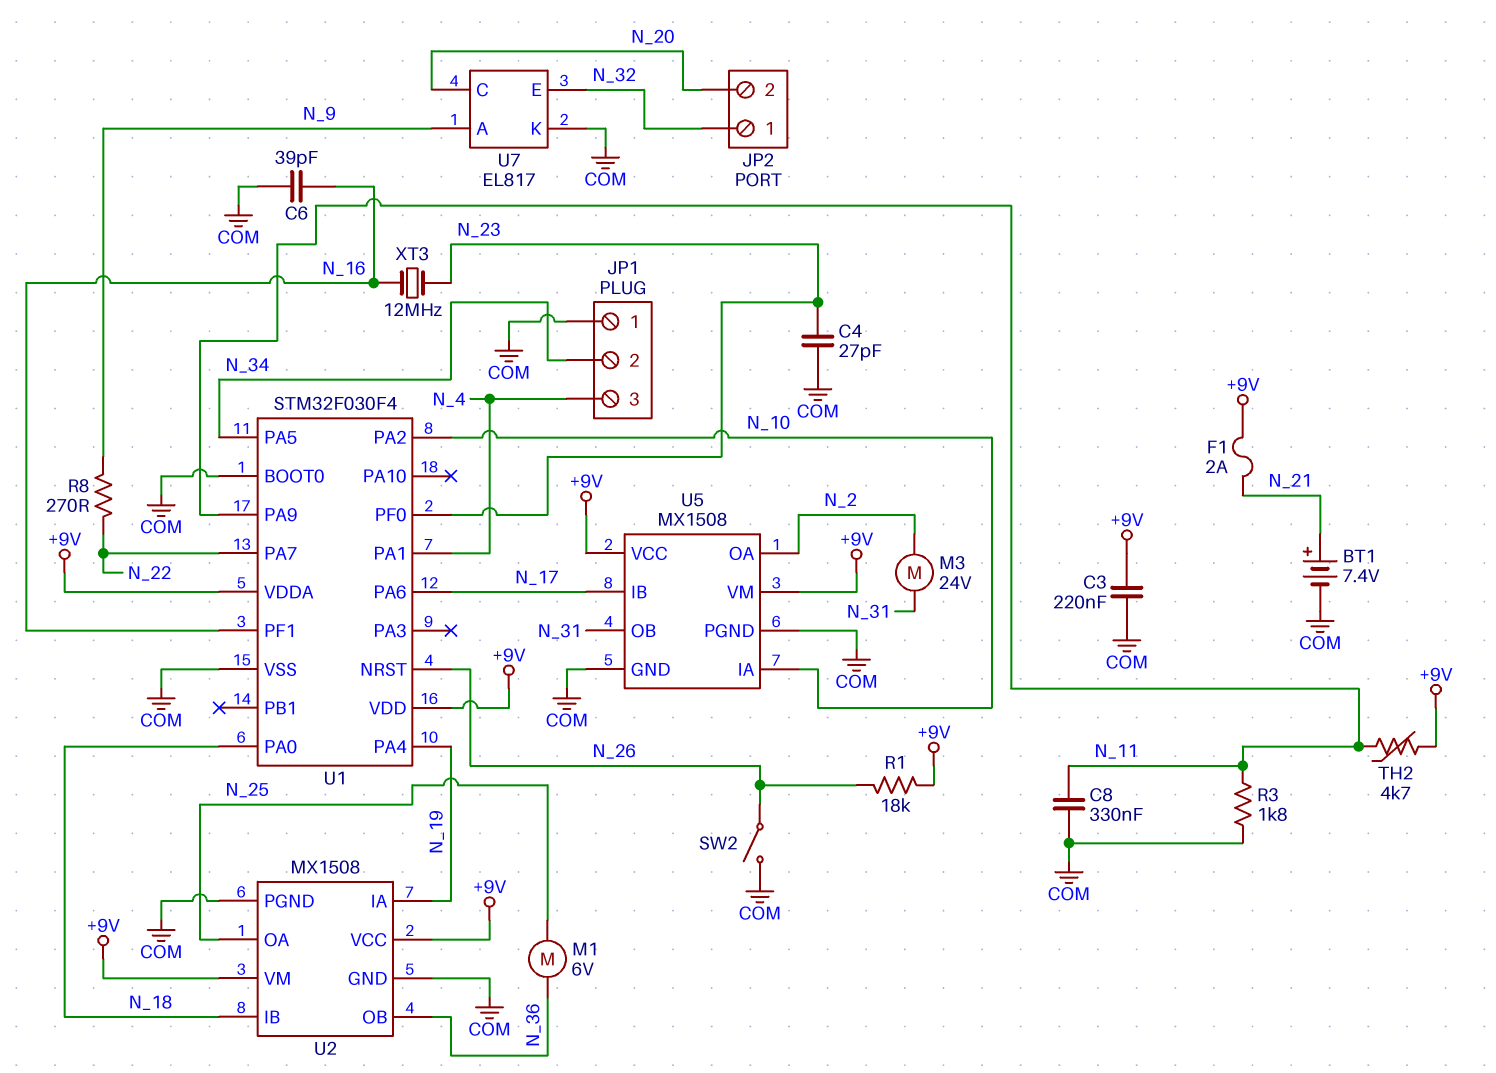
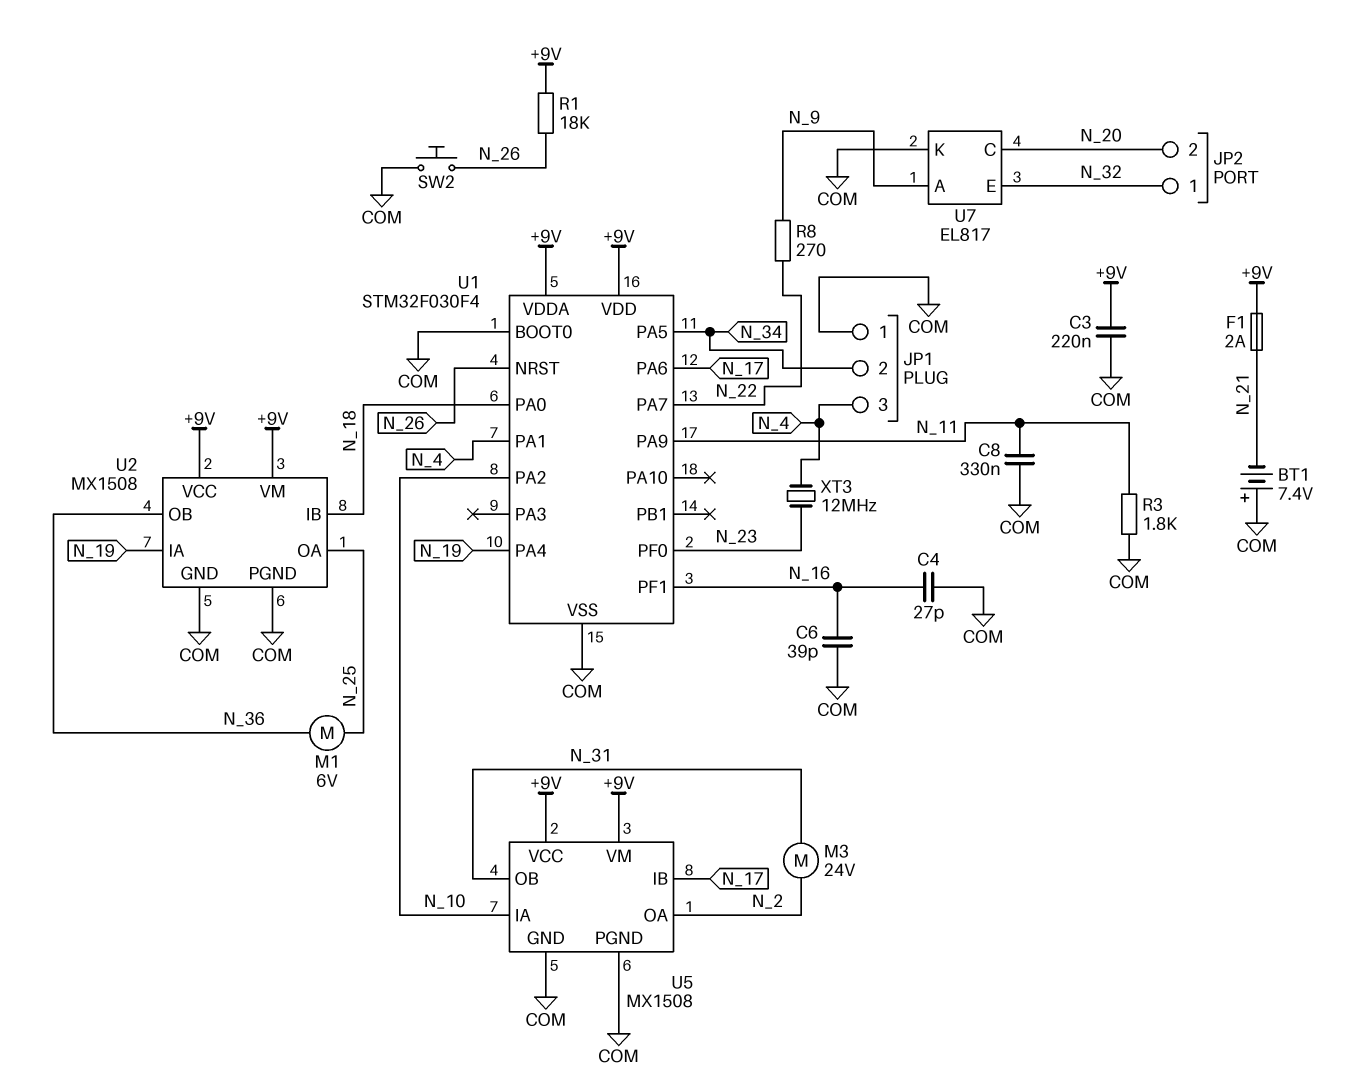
BT1: 7.4V (plus N_21, minus COM) -> 7.4V (plus COM, minus N_21)
C4: 27pF (COM, N_23) -> 27pF (COM, N_16)
SW2: switch (COM, N_26) -> button (COM, N_26)
TH2: 4.7k (+9V, N_11) -> none
XT3: 12MHz (N_16, N_23) -> 12MHz (N_4, N_23)

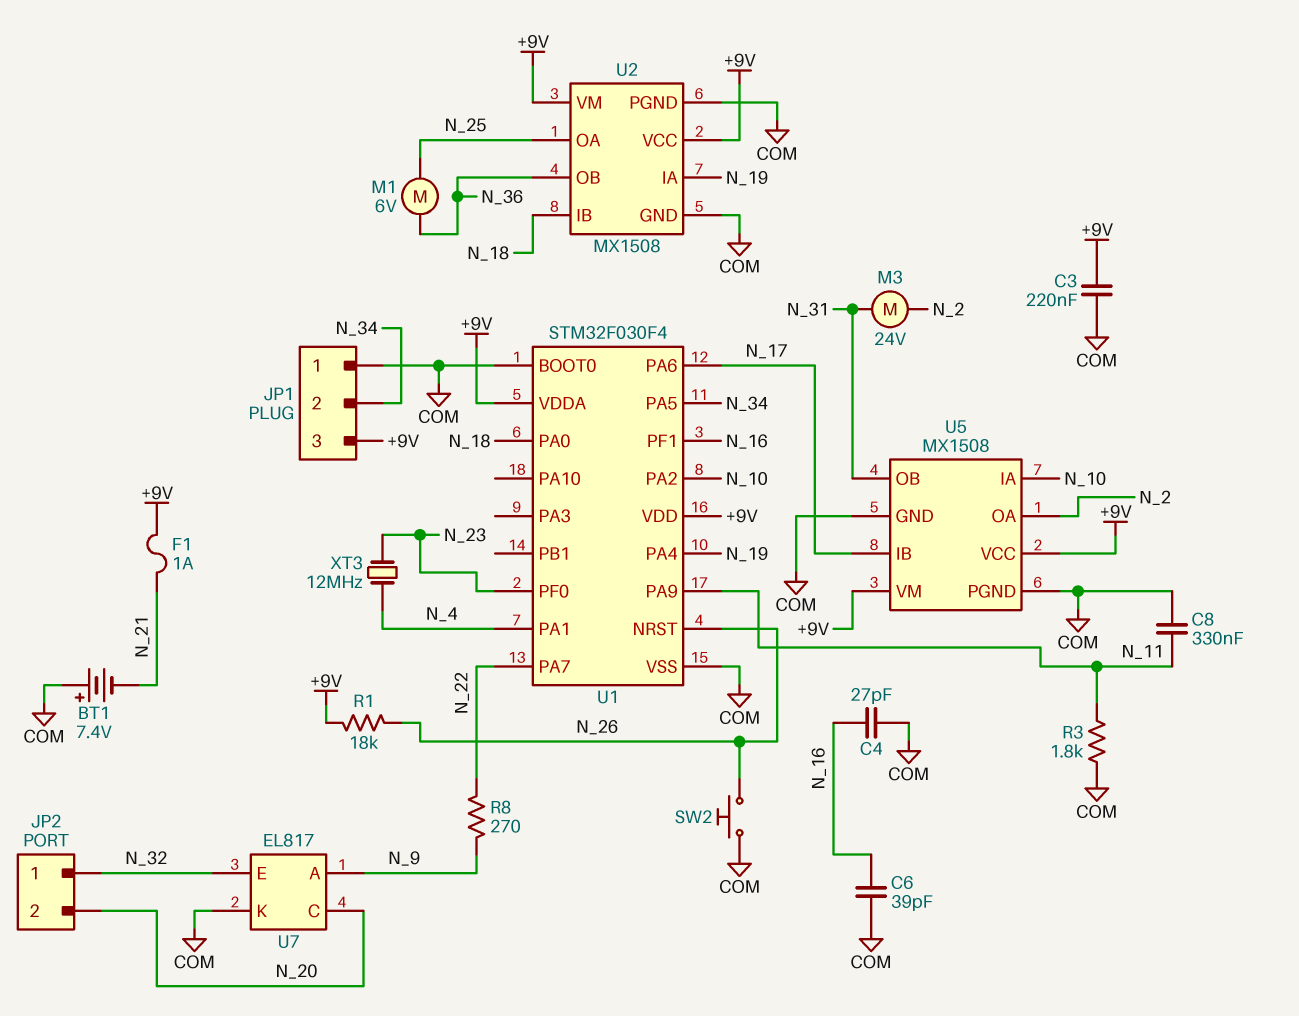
F1: 2A (+9V, N_21) -> 1A (+9V, N_21)
JP1 pin 3: N_4 -> +9V

